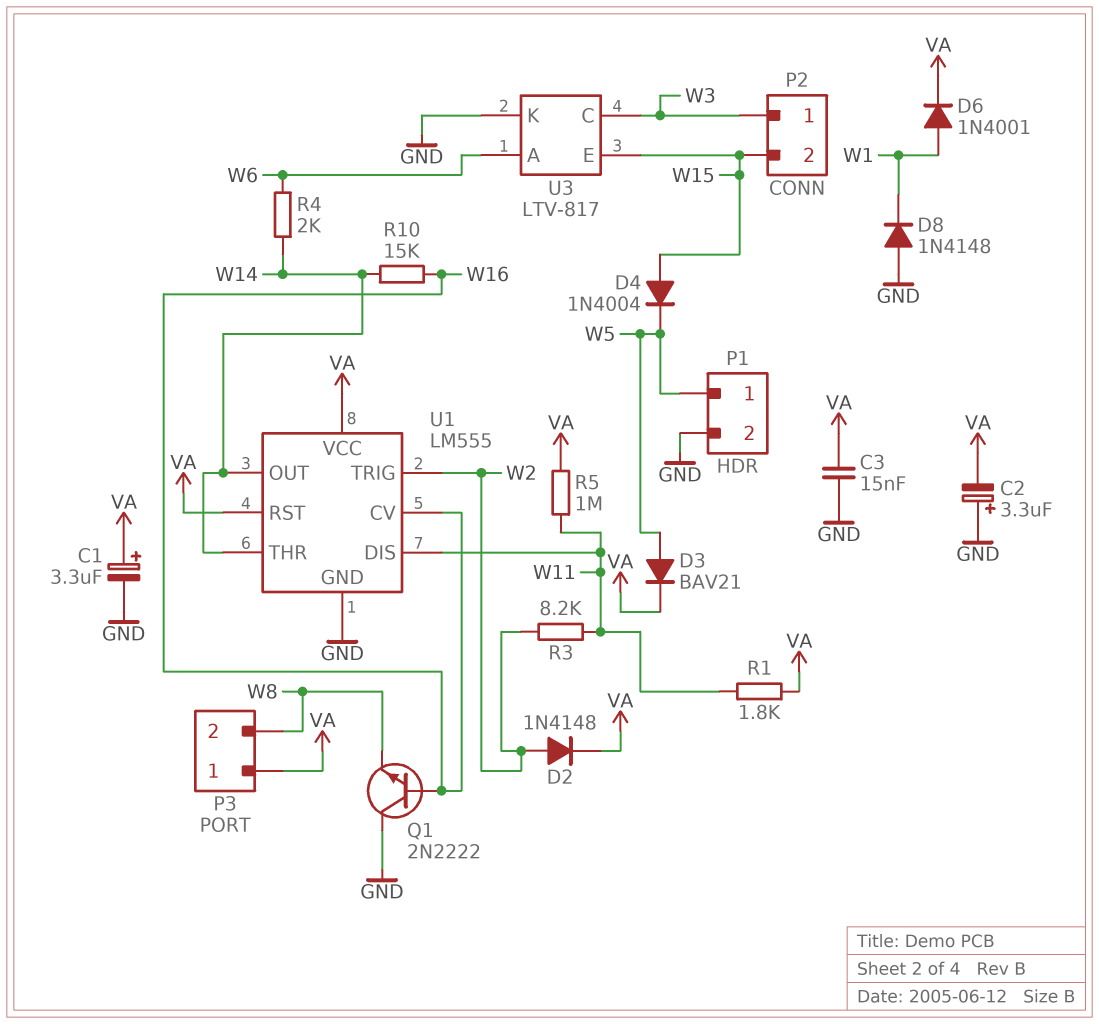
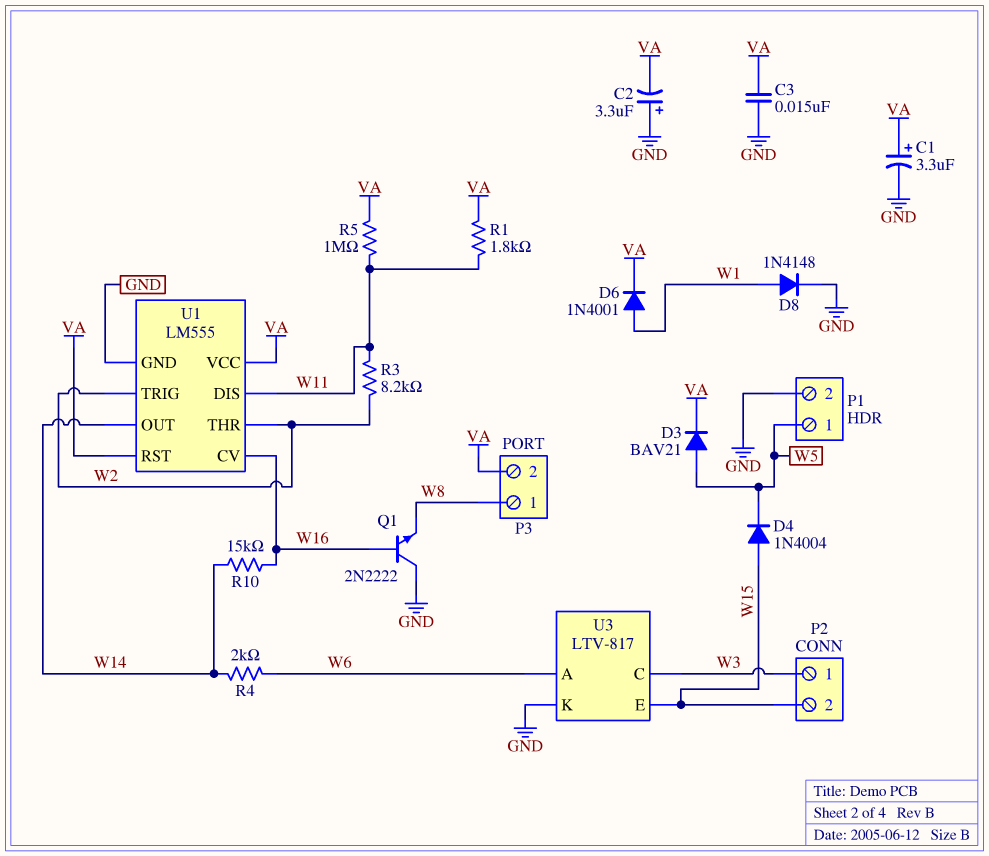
D2: diode 1N4148 (A W2, K VA) -> none
D8: diode 1N4148 (A GND, K W1) -> diode 1N4148 (A W1, K GND)
P3 pin 1: VA -> W8
P3 pin 2: W8 -> VA
U1 pin THR: W14 -> W2

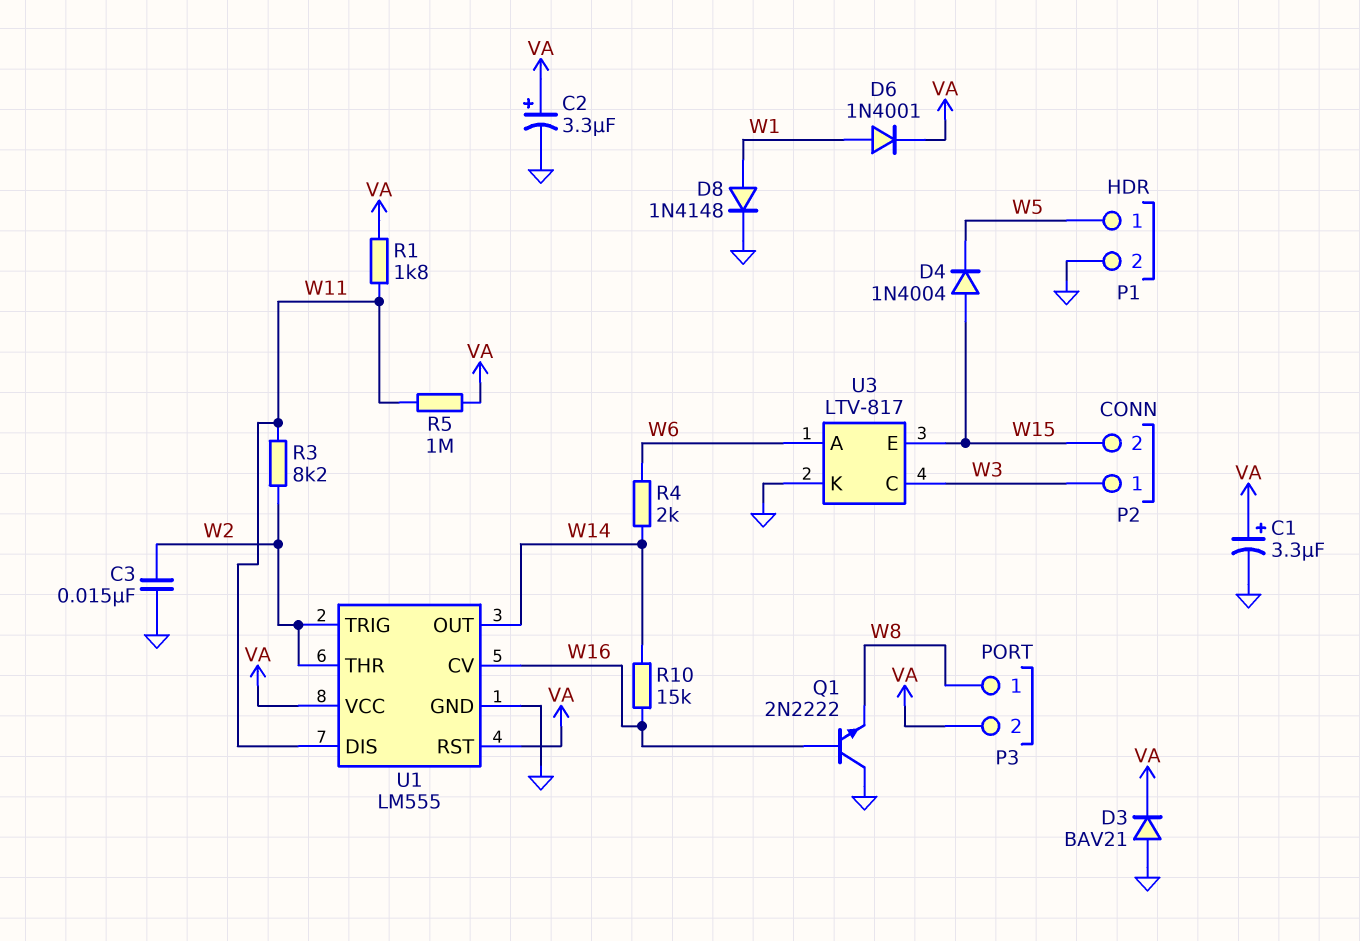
C2: 3.3uF (plus GND, minus VA) -> 3.3uF (plus VA, minus GND)
C3: 15nF (GND, VA) -> 15nF (GND, W2)
D3: diode BAV21 (A W5, K VA) -> diode BAV21 (A GND, K VA)

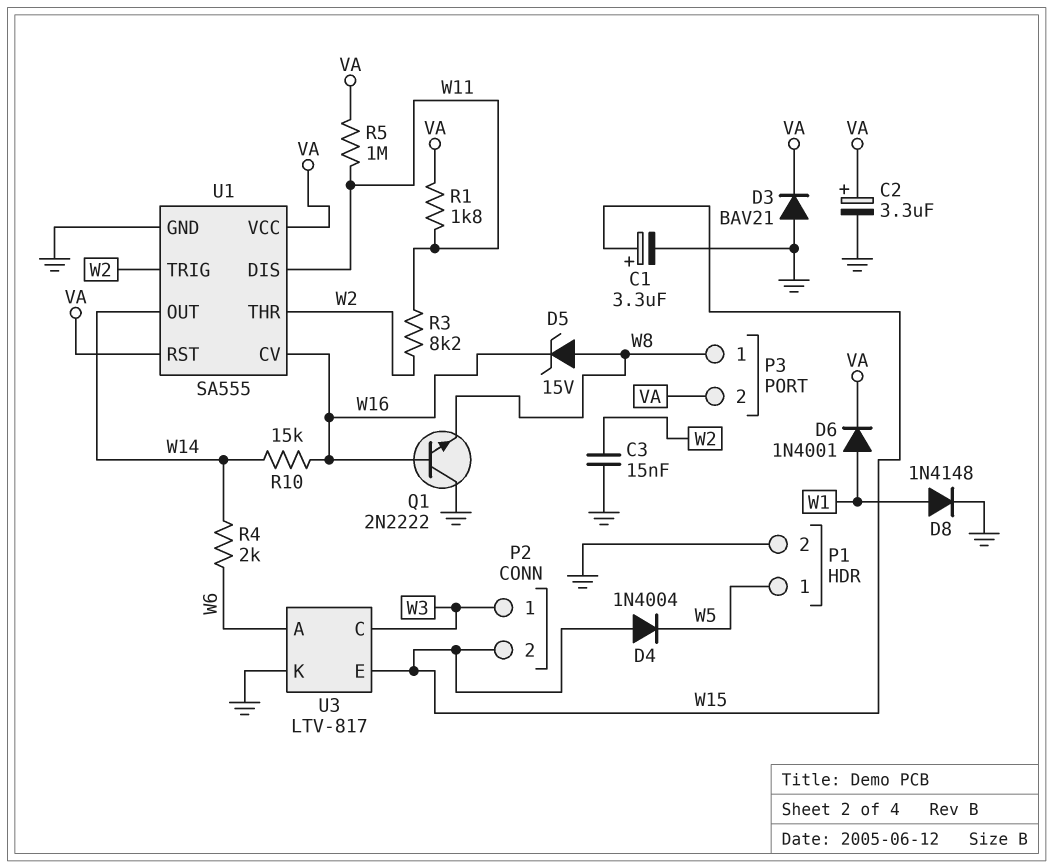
C1: 3.3uF (plus VA, minus GND) -> 3.3uF (plus W15, minus GND)
D5: none -> zener 15V (A W8, K W16)
U1: LM555 -> SA555

